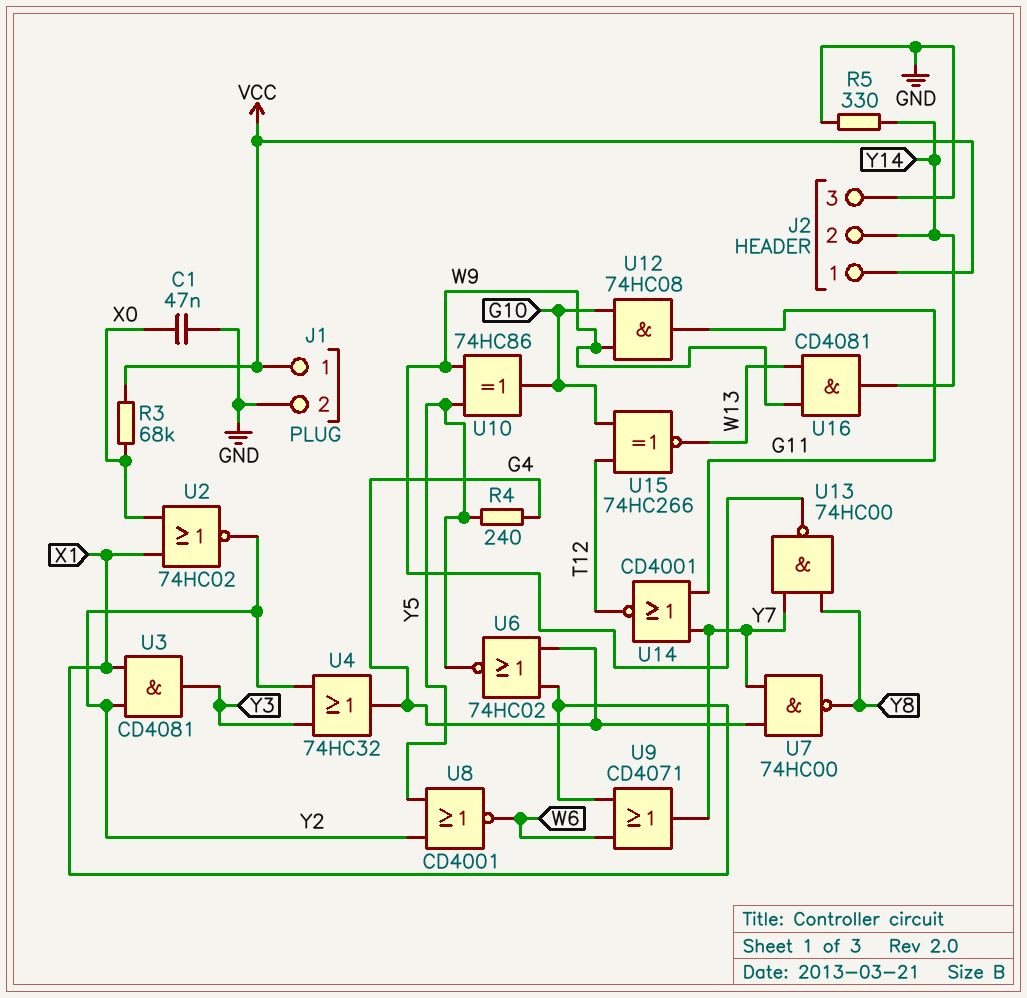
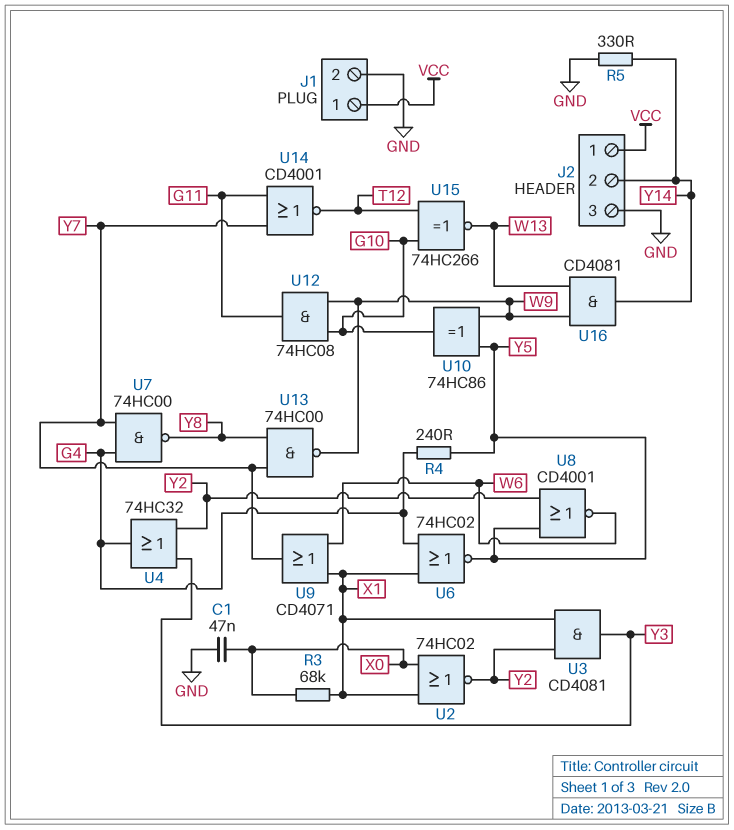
R3: 68k (VCC, X0) -> 68k (X0, X1)

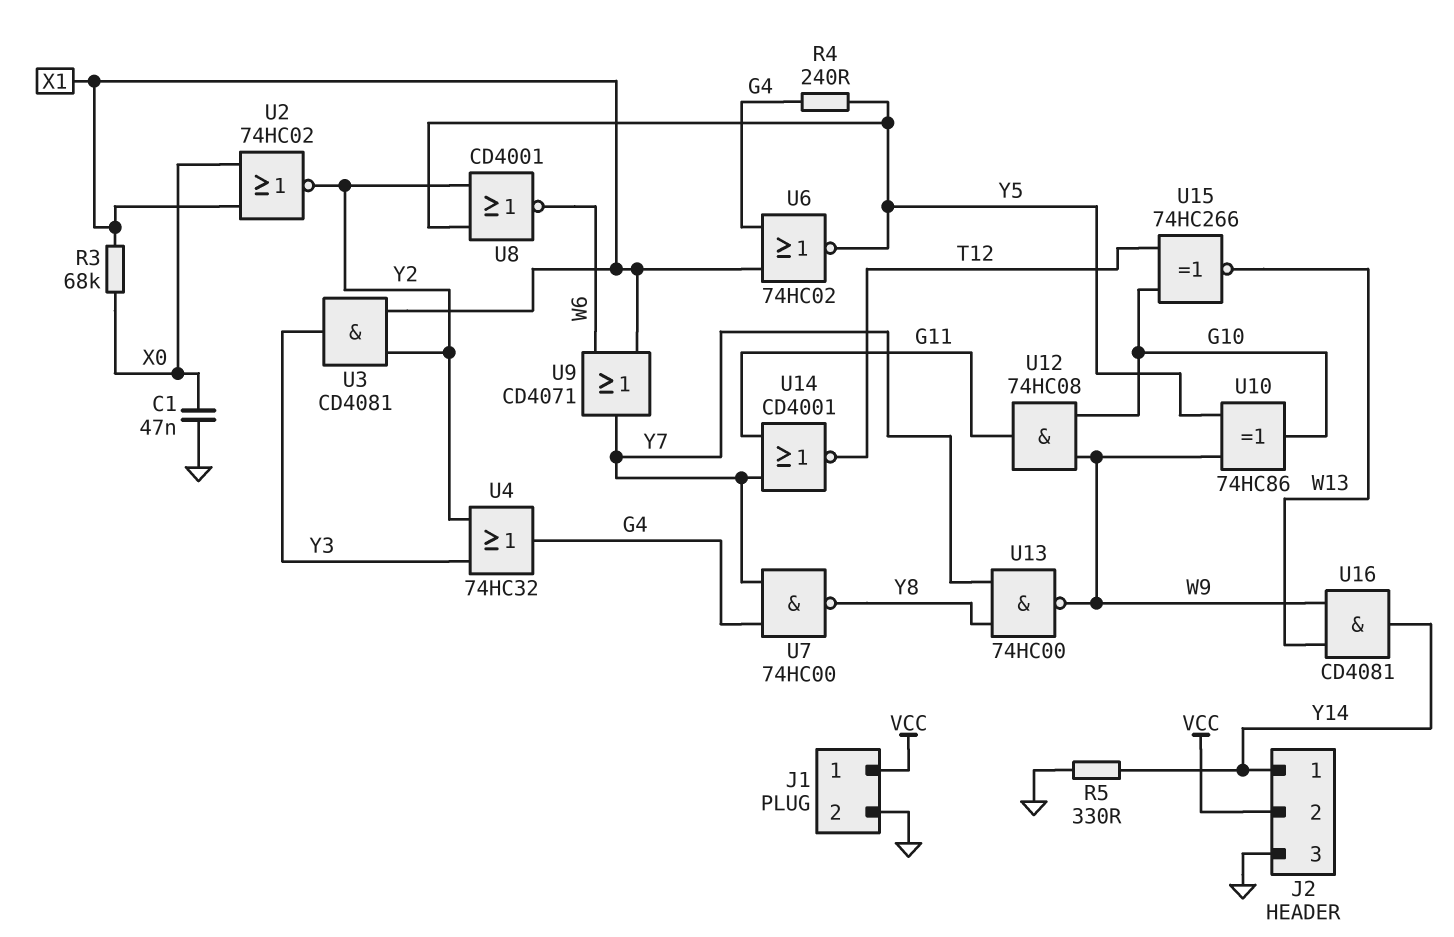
J2 pin 1: VCC -> Y14
J2 pin 2: Y14 -> VCC

